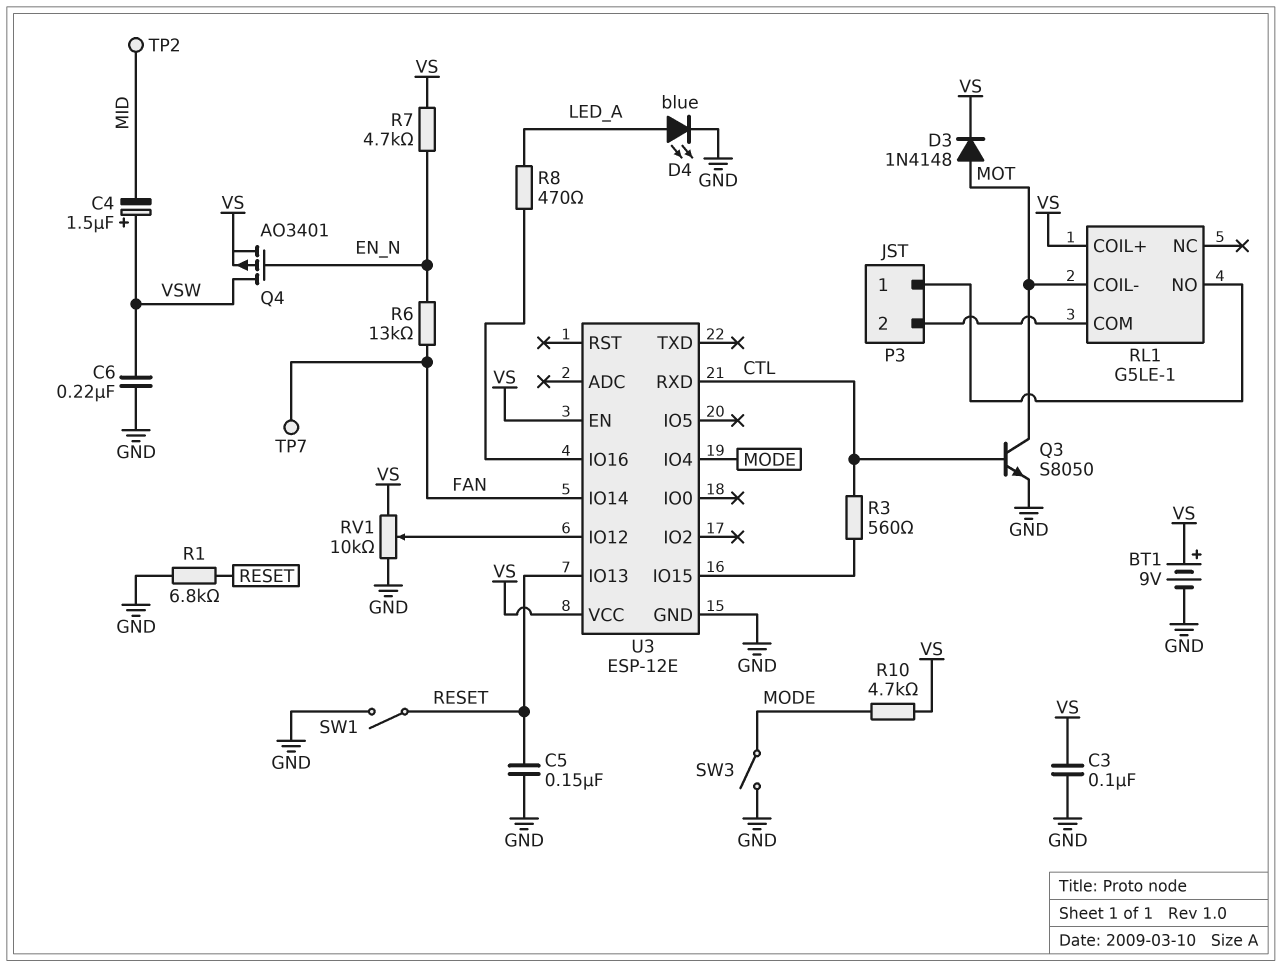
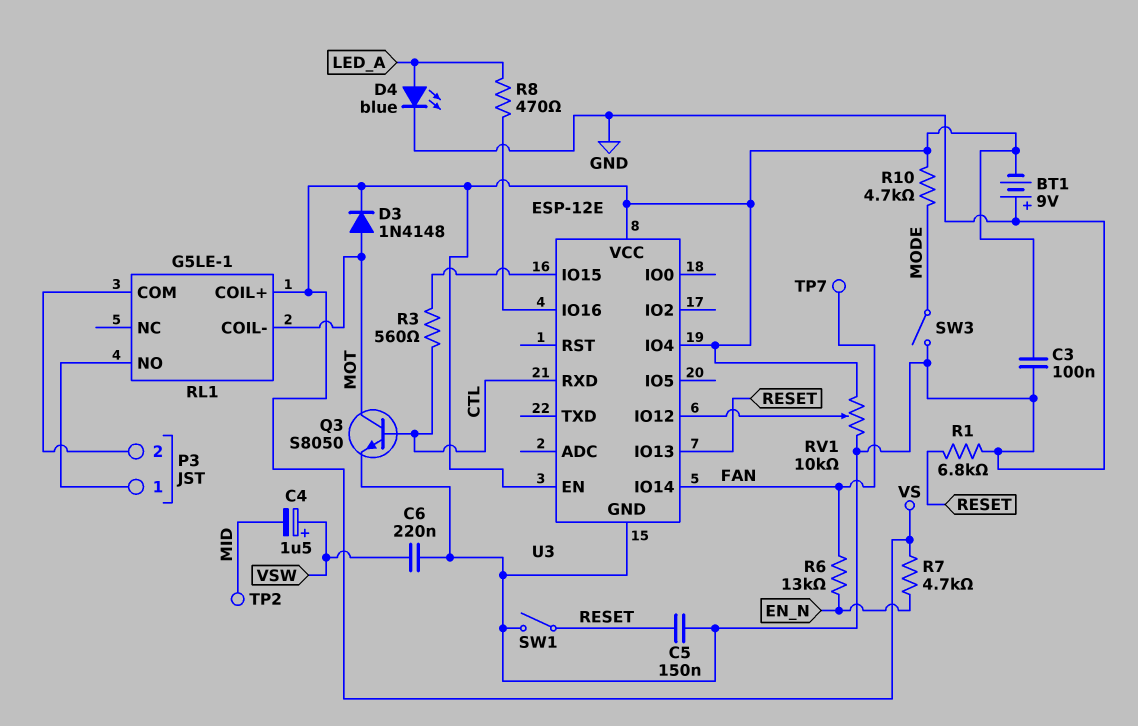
BT1: 9V (plus VS, minus GND) -> 9V (plus GND, minus VS)
Q4: PMOS AO3401 (G EN_N, D VSW, S VS) -> none
U3 pin IO4: MODE -> VS

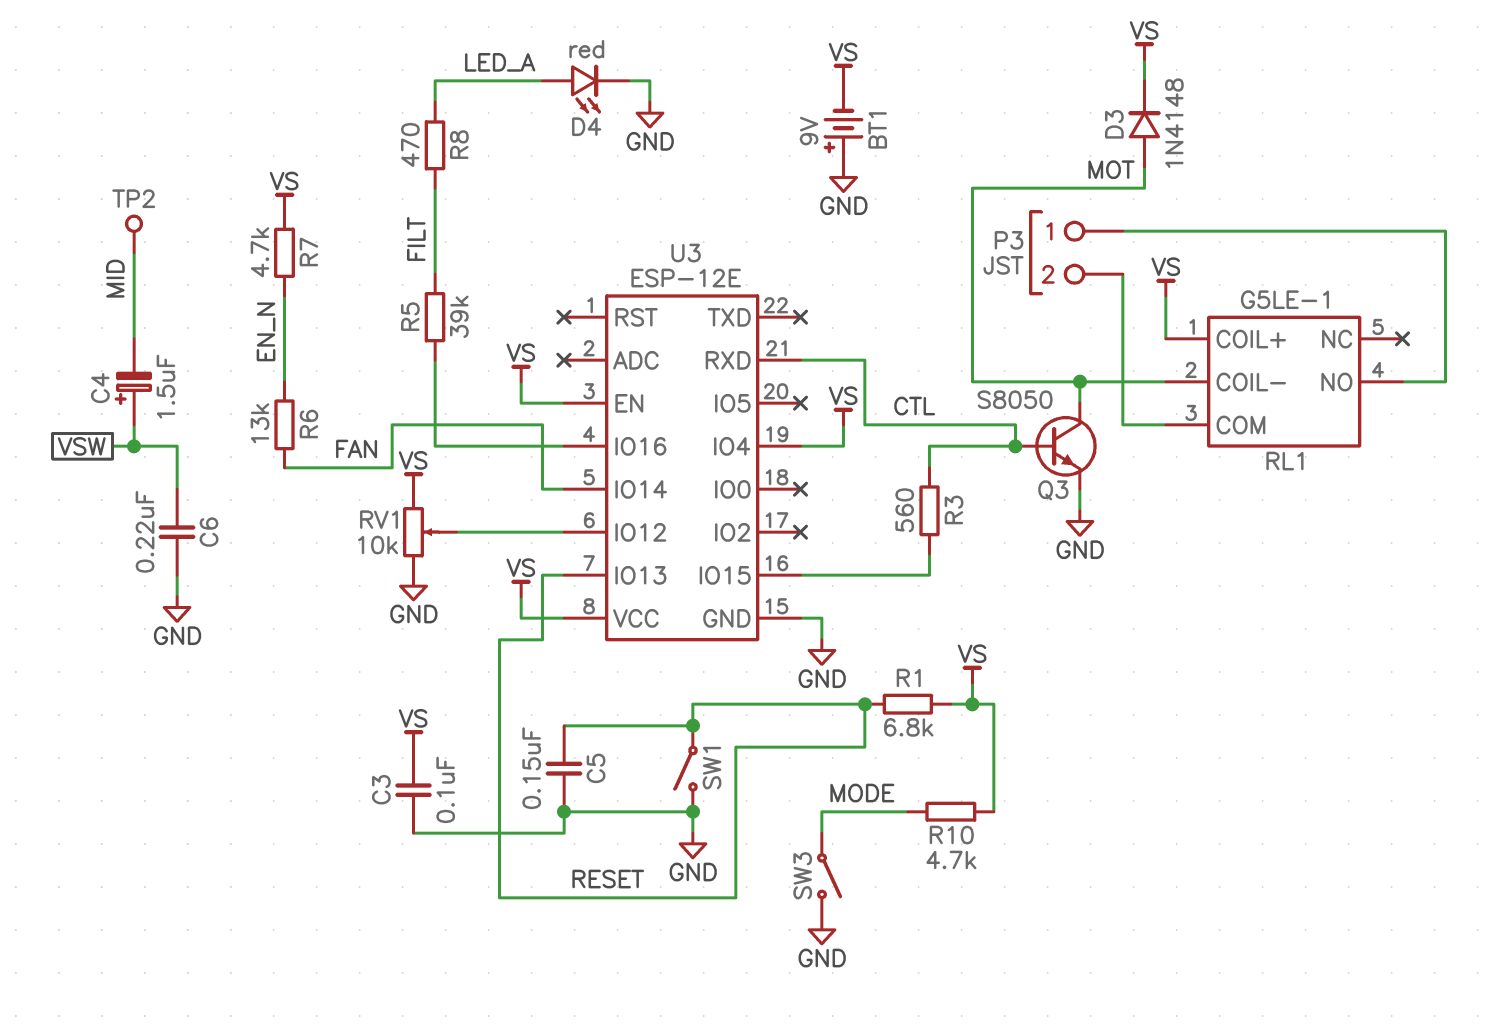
D4: LED blue (A LED_A, K GND) -> LED red (A LED_A, K GND)
R1: 6.8k (GND, RESET) -> 6.8k (RESET, VS)
R5: none -> 39k (FILT, U3/IO16)
R8: 470 (LED_A, U3/IO16) -> 470 (FILT, LED_A)
TP7: test point (FAN) -> none

